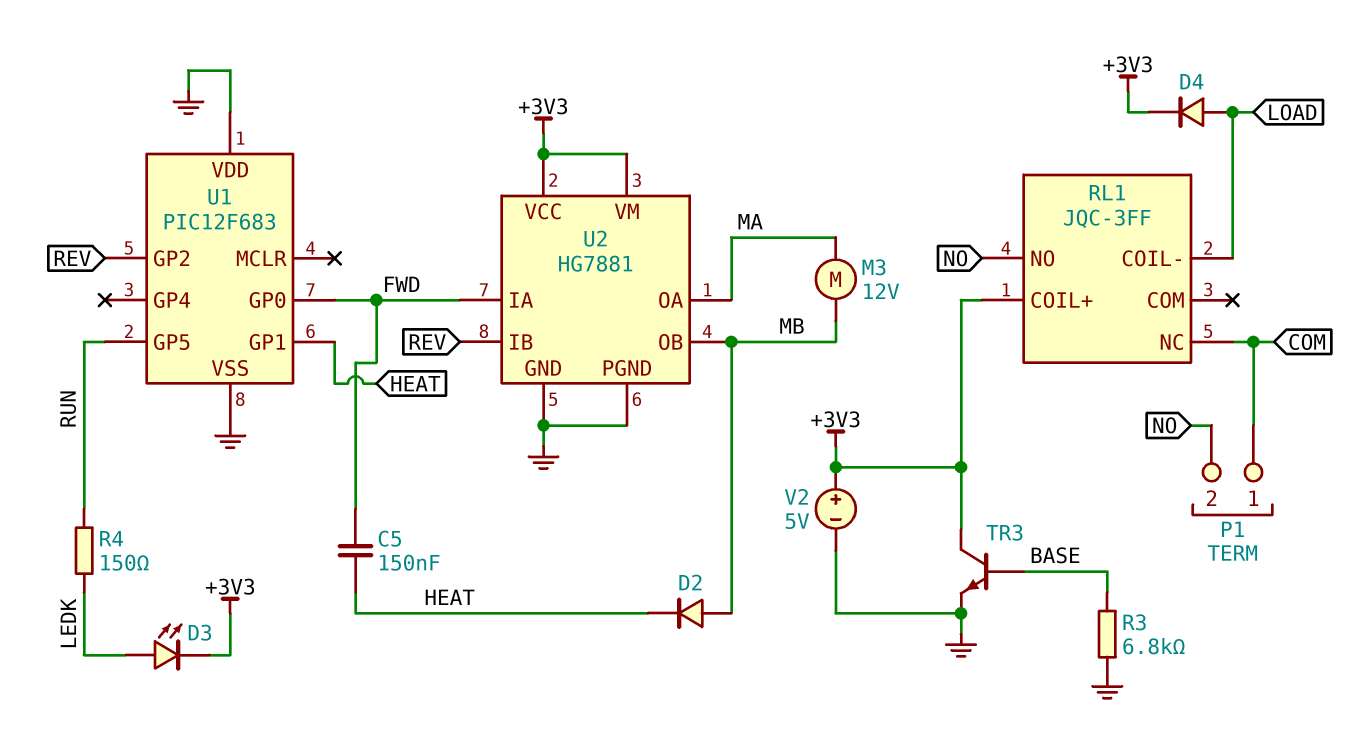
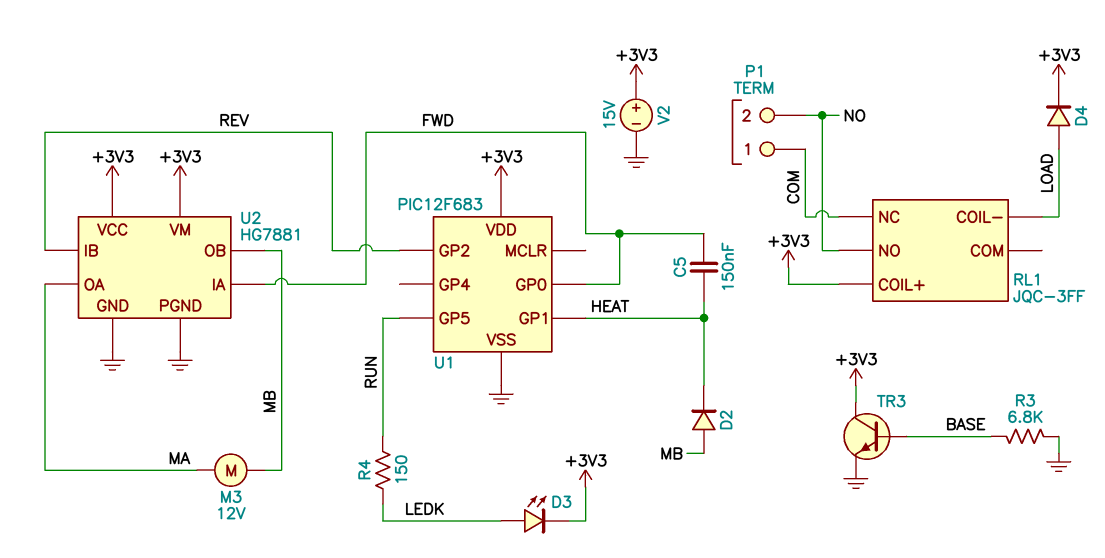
U1 pin VDD: GND -> +3V3
V2: 5V (plus +3V3, minus GND) -> 15V (plus +3V3, minus GND)

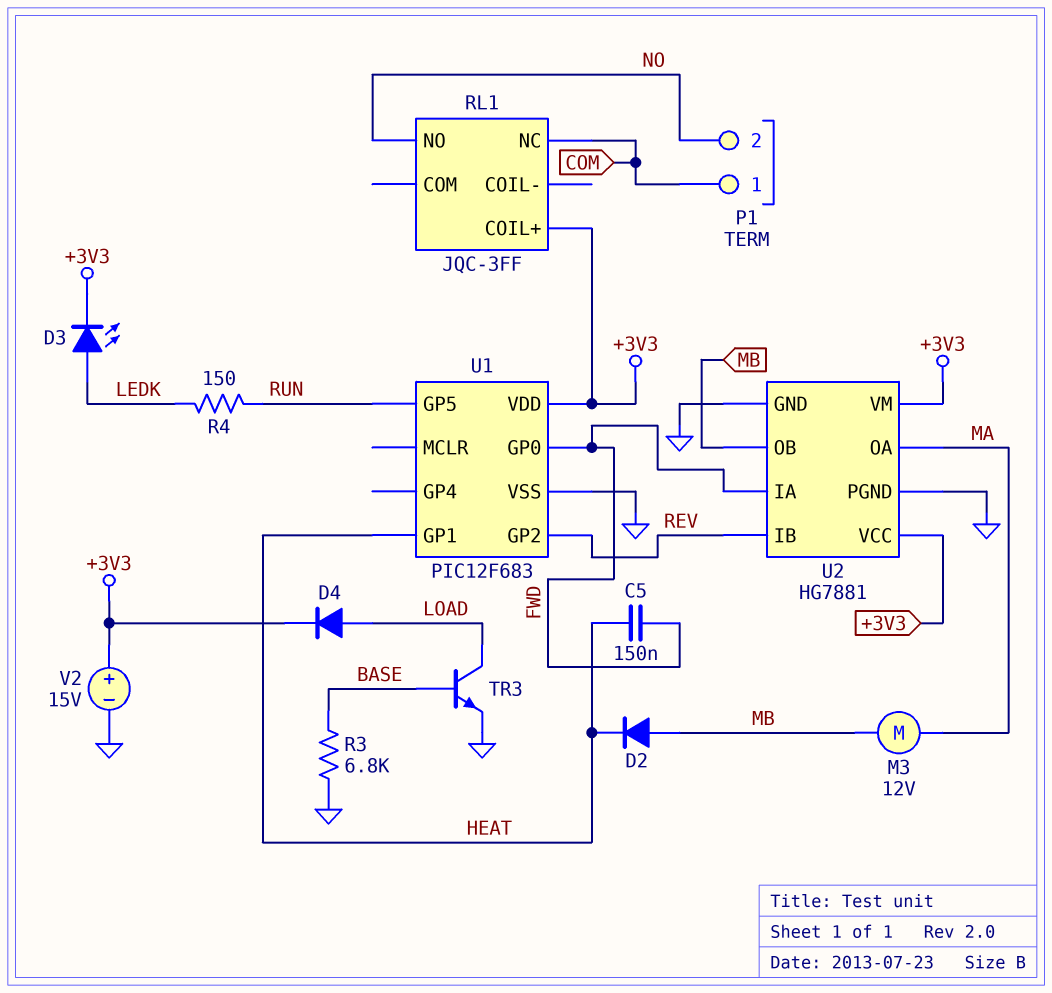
RL1 pin COIL-: LOAD -> none
TR3: NPN (B BASE, C +3V3, E GND) -> NPN (B BASE, C LOAD, E GND)

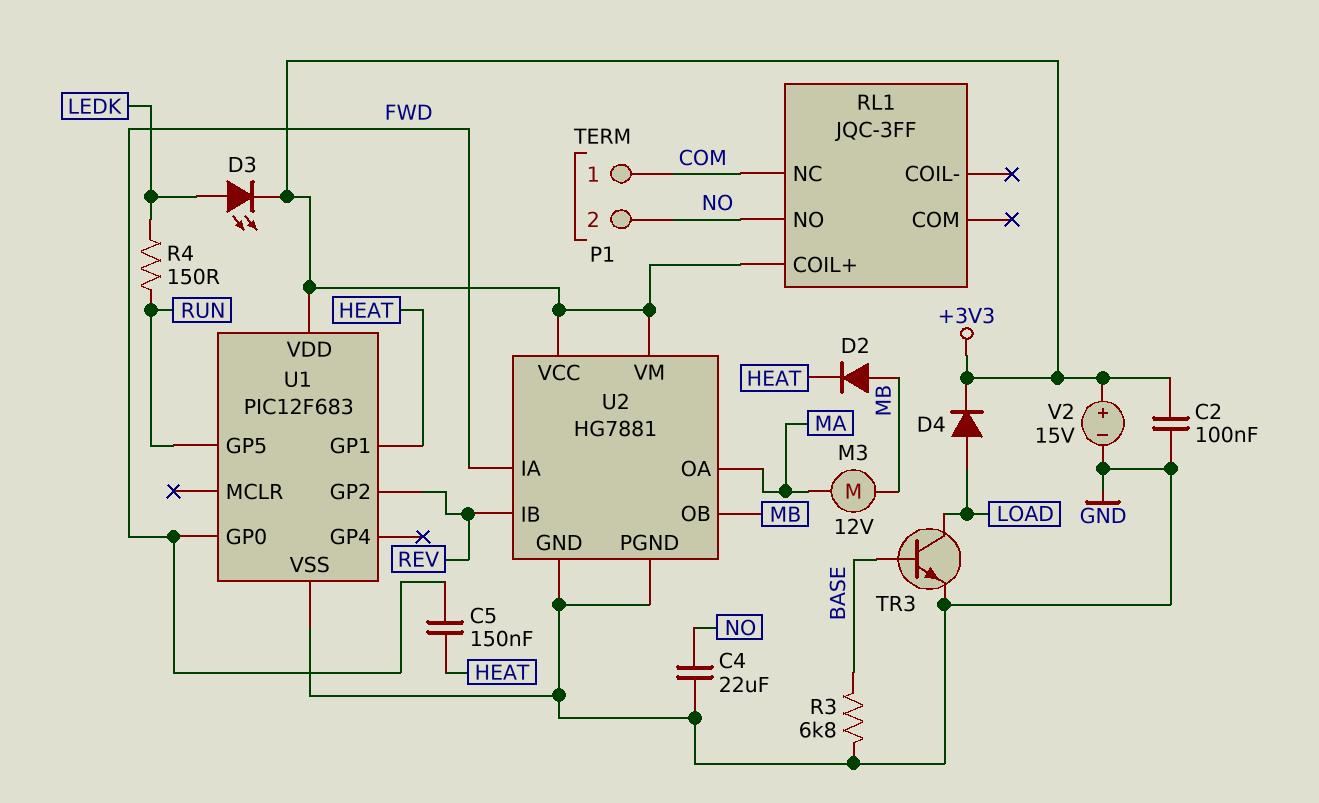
C2: none -> 100nF (+3V3, GND)
C4: none -> 22uF (GND, NO)

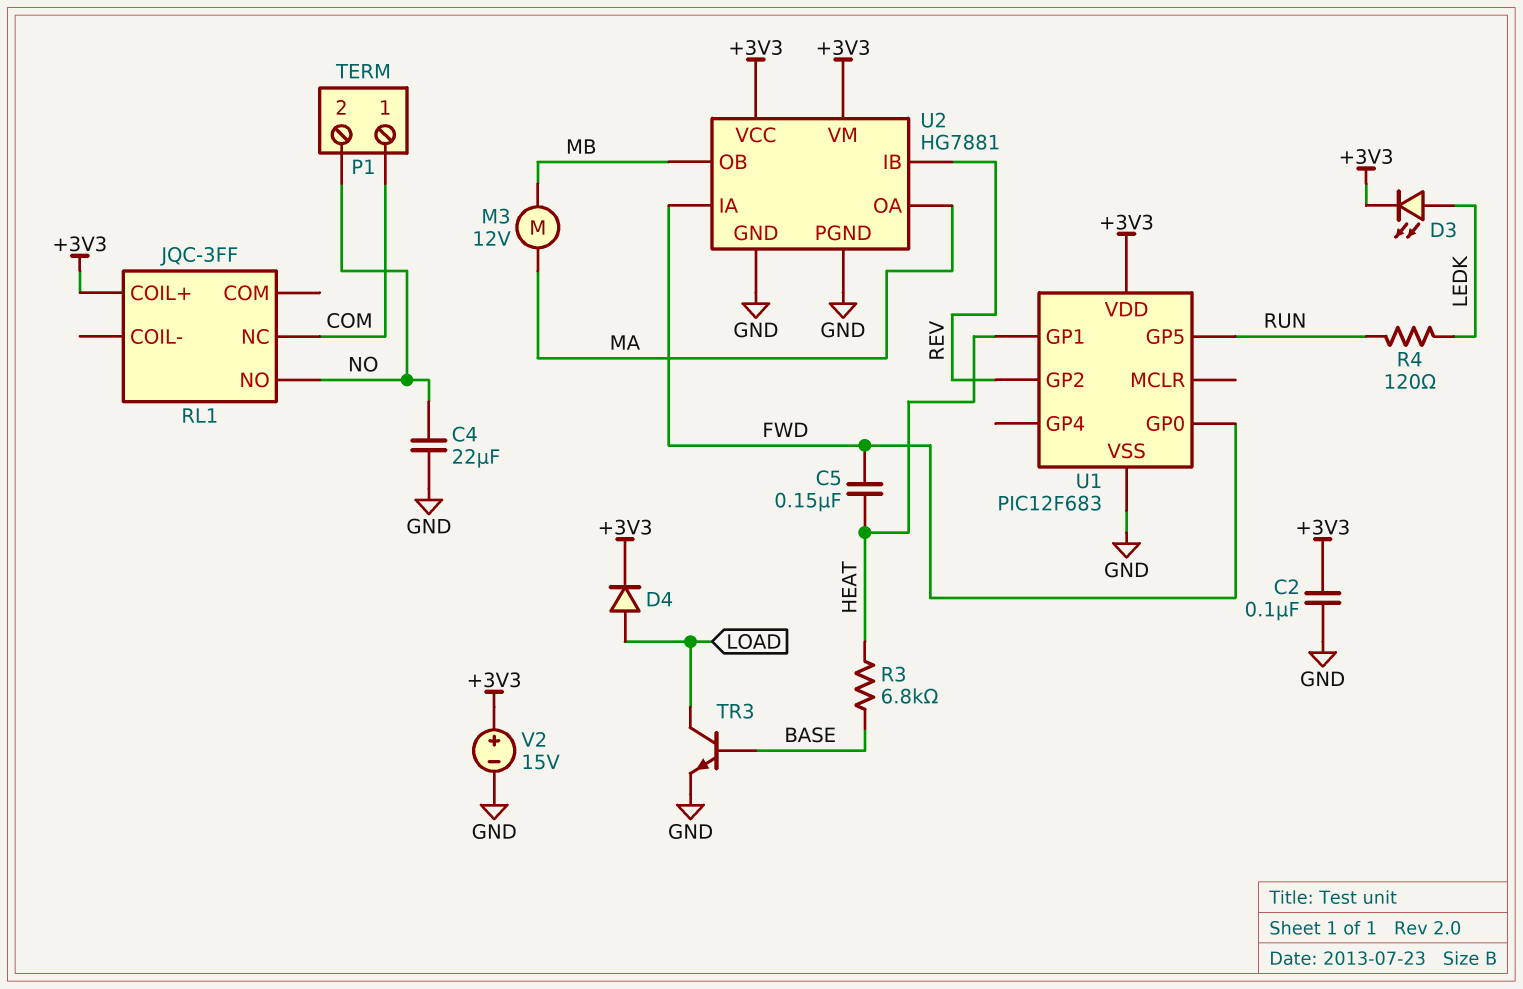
D2: diode (A MB, K HEAT) -> none
R3: 6.8k (BASE, GND) -> 6.8k (BASE, HEAT)
R4: 150 (LEDK, RUN) -> 120 (LEDK, RUN)

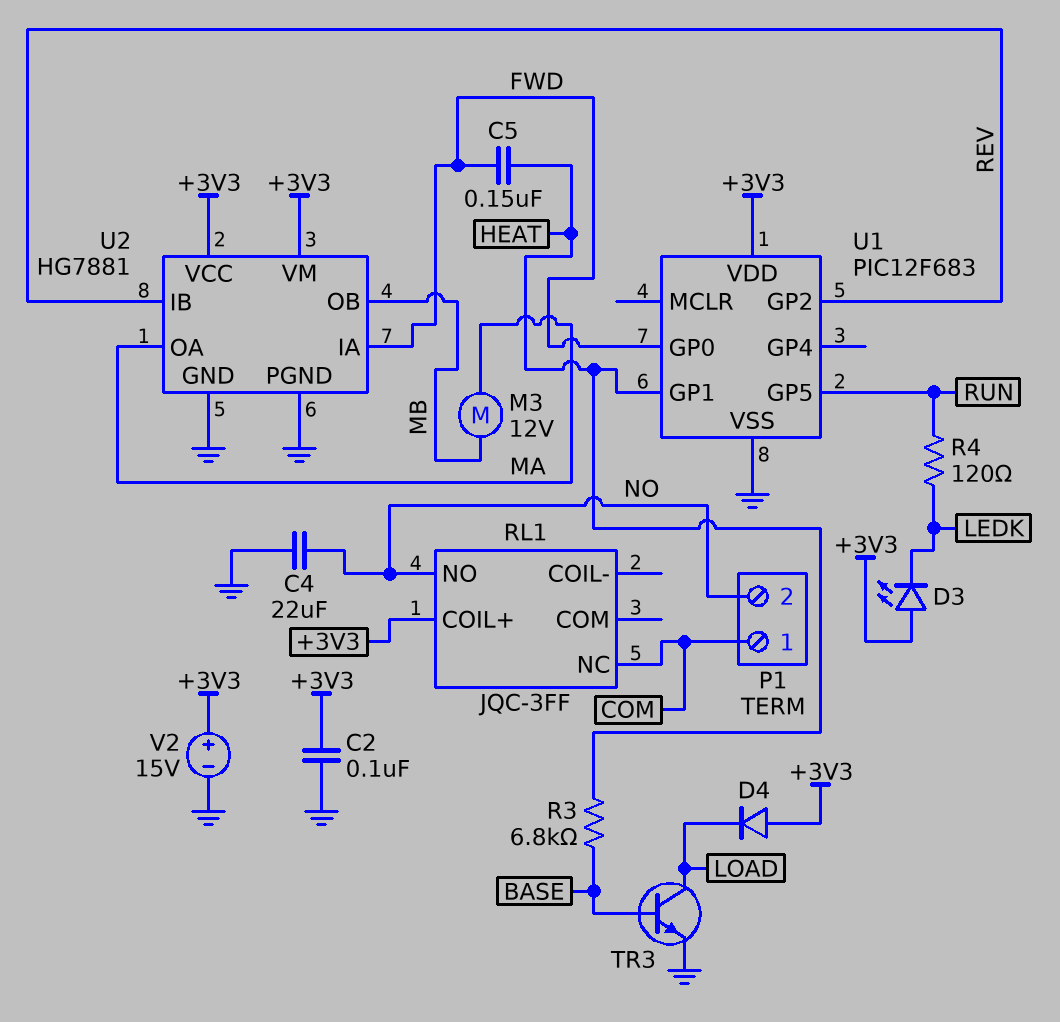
D3: LED (A LEDK, K +3V3) -> LED (A +3V3, K LEDK)
D4: diode (A LOAD, K +3V3) -> diode (A +3V3, K LOAD)

